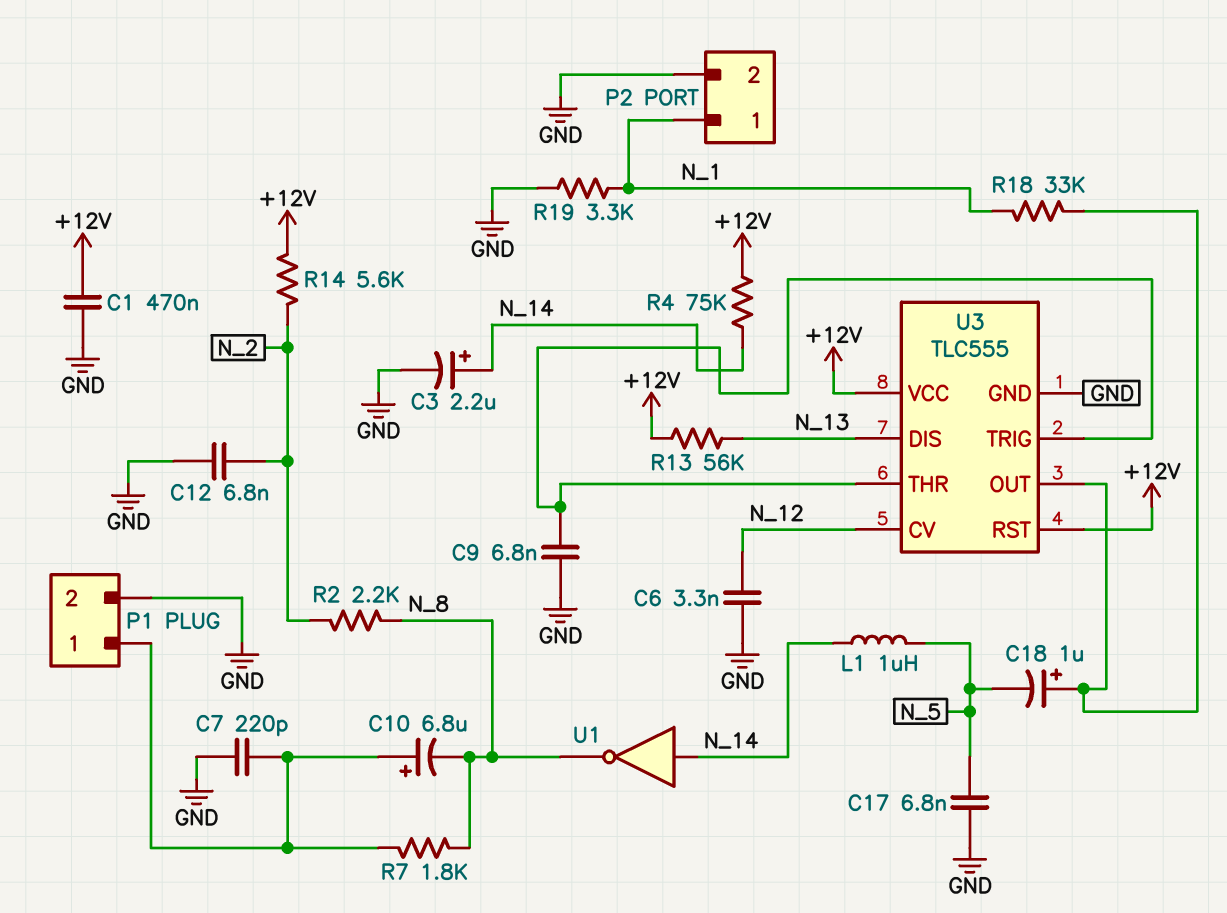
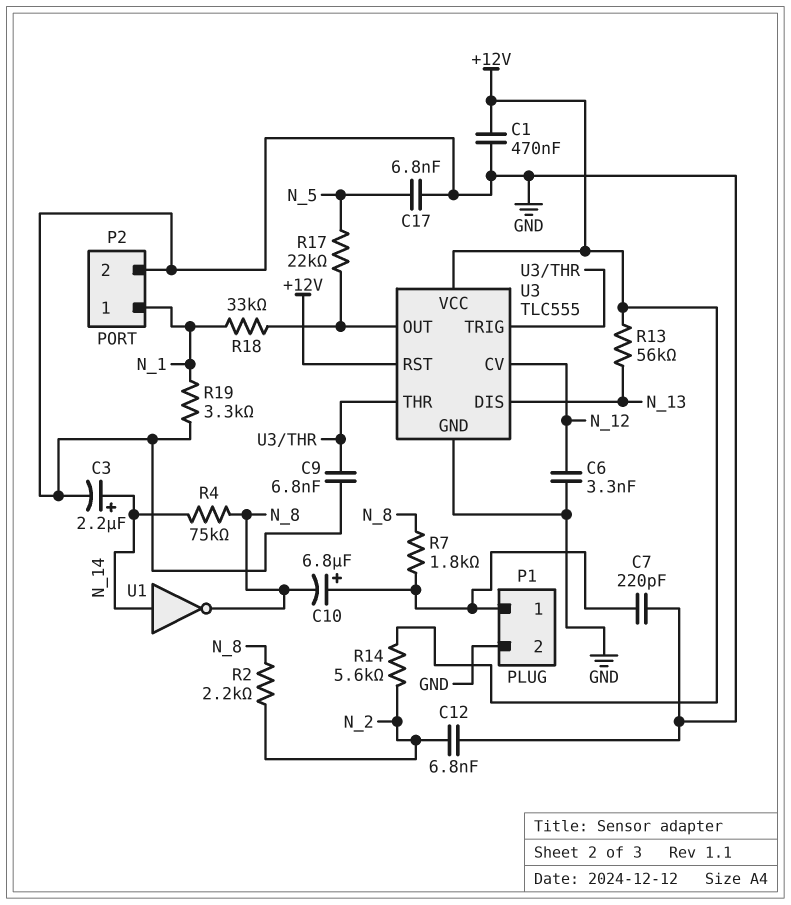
C18: 1uF (plus U3/OUT, minus N_5) -> none
L1: 1uH (N_5, N_14) -> none
R4: 75k (+12V, N_14) -> 75k (N_8, N_14)
R17: none -> 22k (N_5, U3/OUT)

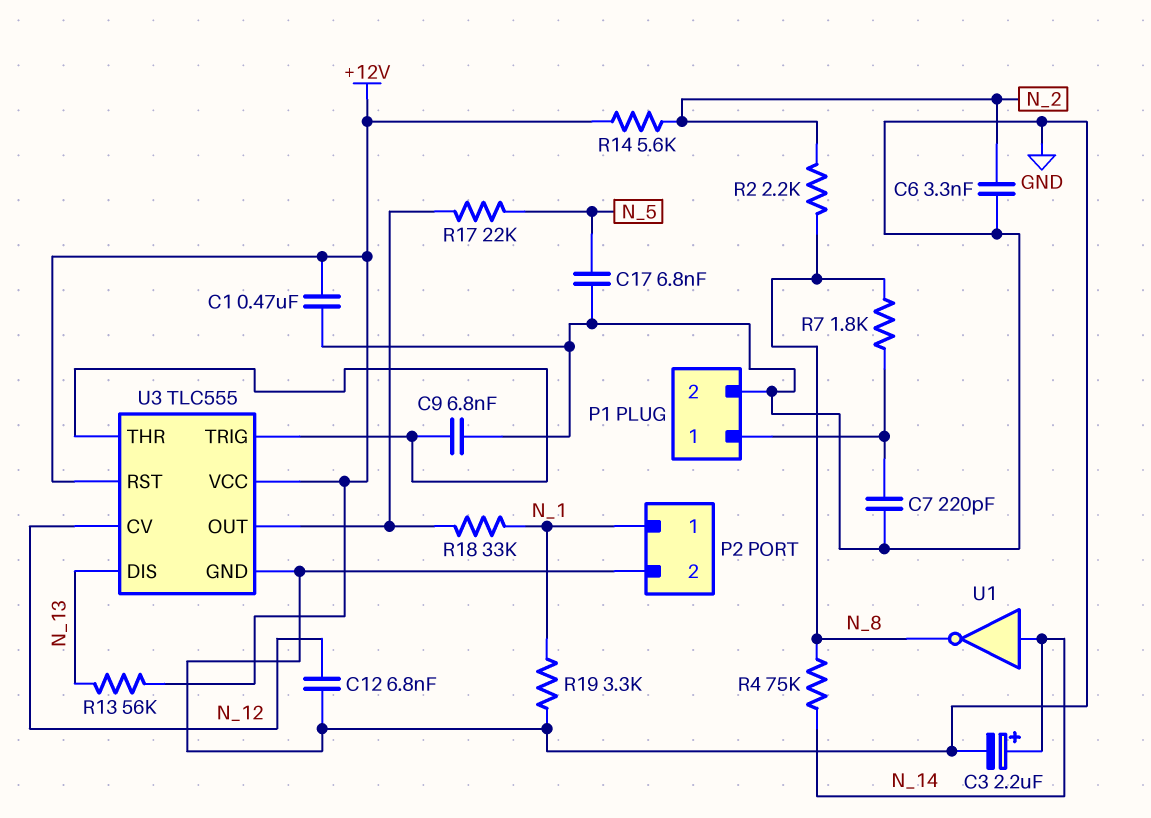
C6: 3.3nF (GND, N_12) -> 3.3nF (GND, N_2)
C10: 6.8uF (plus P1/1, minus N_8) -> none
C12: 6.8nF (GND, N_2) -> 6.8nF (GND, N_12)

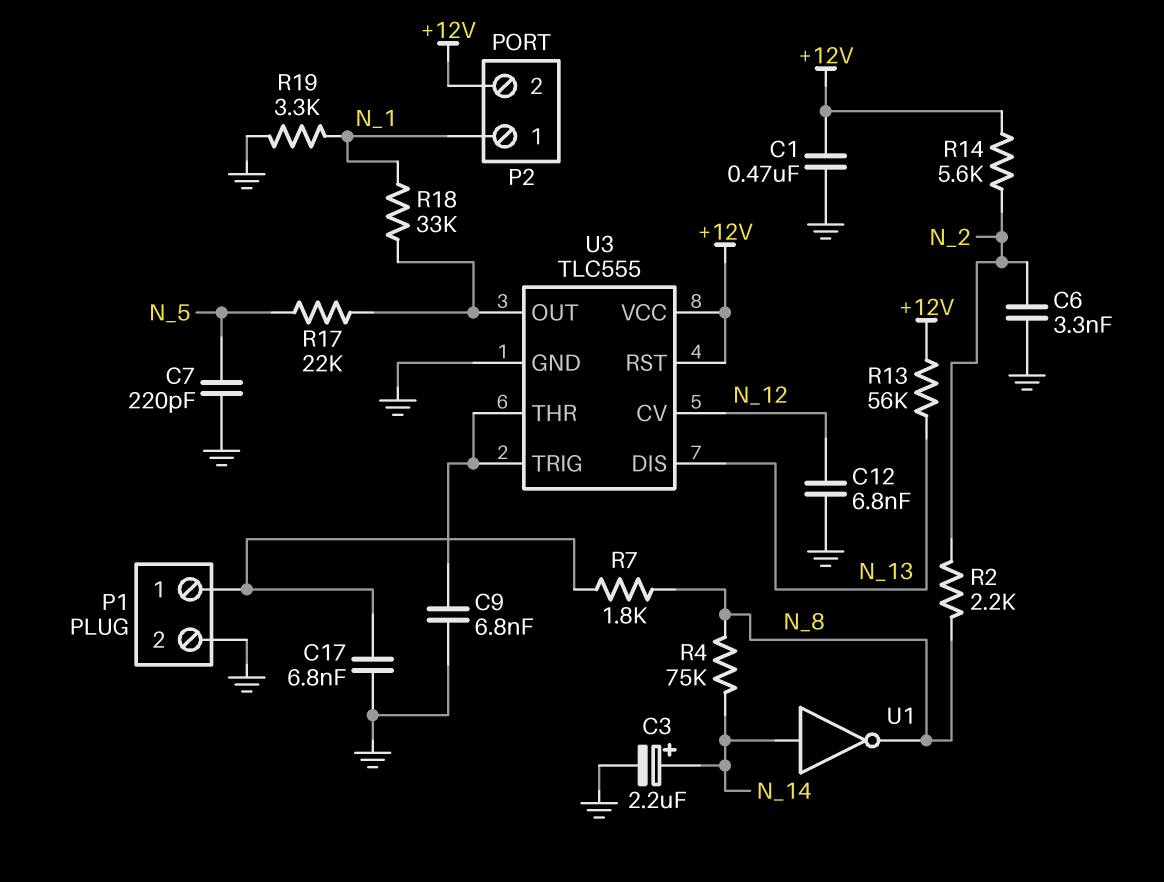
C7: 220pF (GND, P1/1) -> 220pF (GND, N_5)
C17: 6.8nF (GND, N_5) -> 6.8nF (GND, P1/1)
P2 pin 2: GND -> +12V

